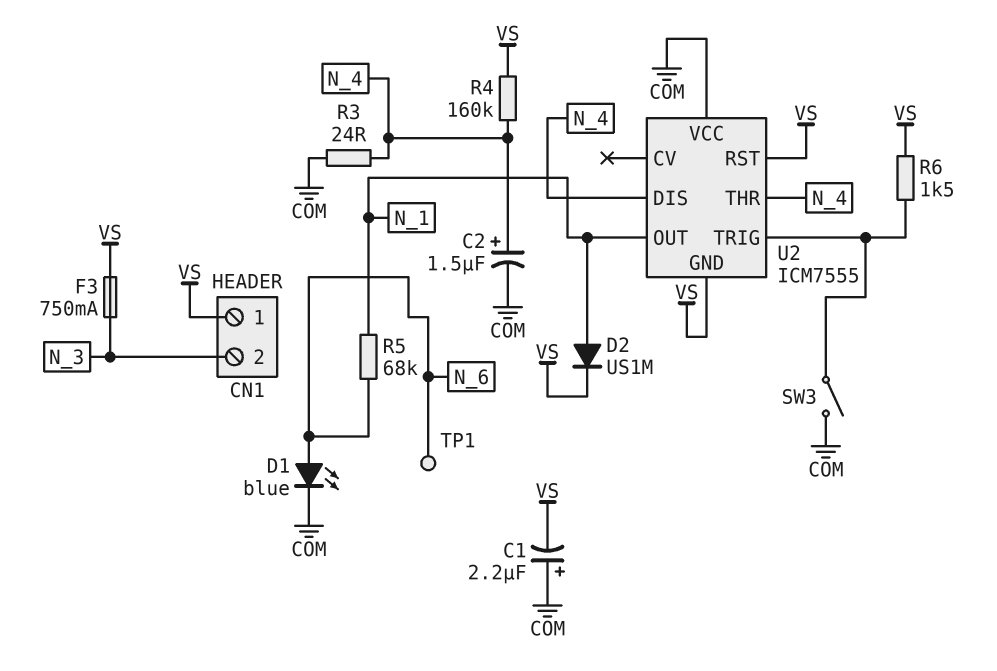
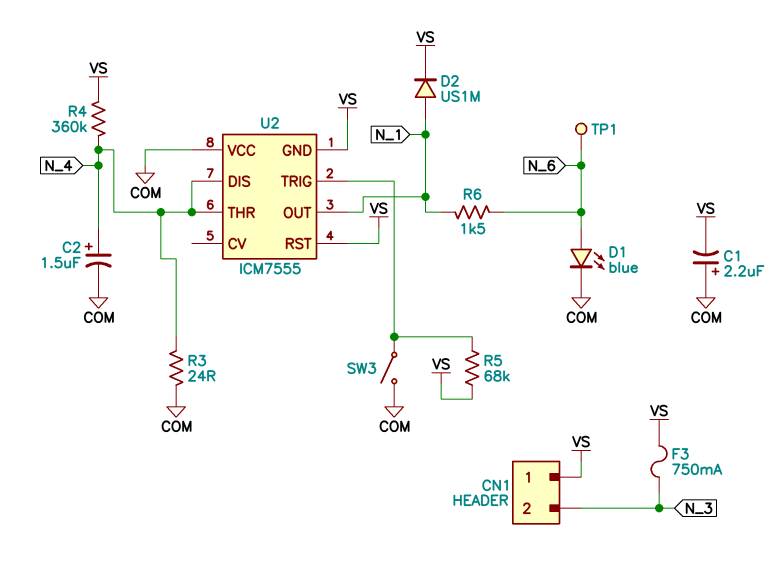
R4: 160k (N_4, VS) -> 360k (N_4, VS)
R5: 68k (N_1, N_6) -> 68k (U2/TRIG, VS)
R6: 1.5k (U2/TRIG, VS) -> 1.5k (N_1, N_6)

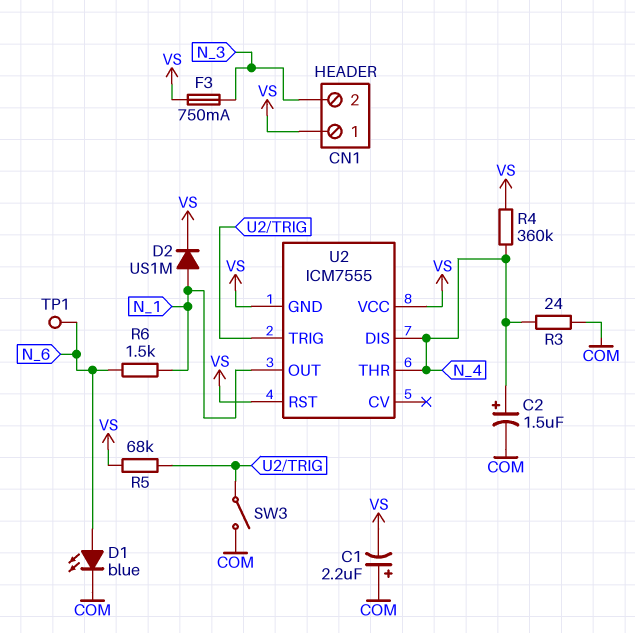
U2 pin VCC: COM -> VS

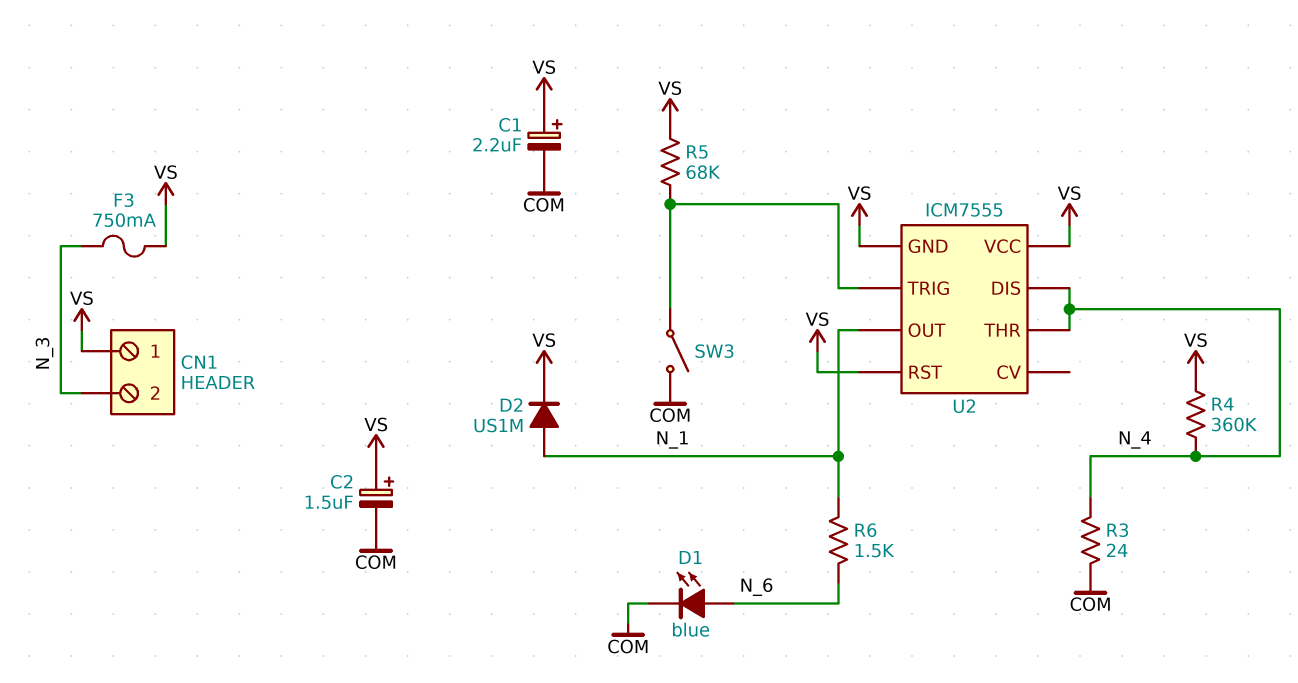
C1: 2.2uF (plus COM, minus VS) -> 2.2uF (plus VS, minus COM)
C2: 1.5uF (plus N_4, minus COM) -> 1.5uF (plus VS, minus COM)
TP1: test point (N_6) -> none

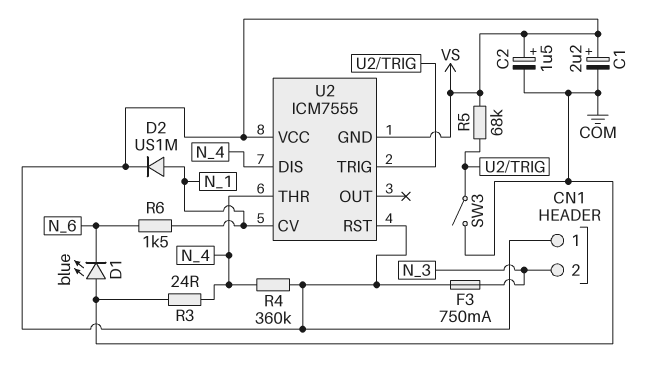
D1: LED blue (A N_6, K COM) -> LED blue (A COM, K N_6)
U2 pin CV: none -> N_1
U2 pin OUT: N_1 -> none

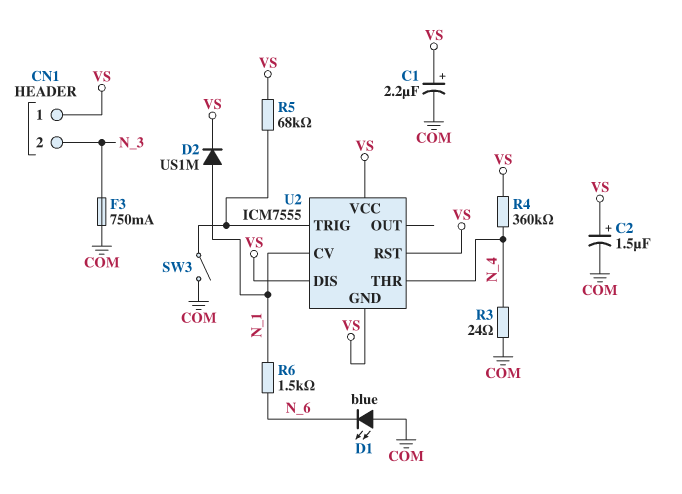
F3: 750mA (N_3, VS) -> 750mA (COM, N_3)
U2 pin DIS: N_4 -> VS

